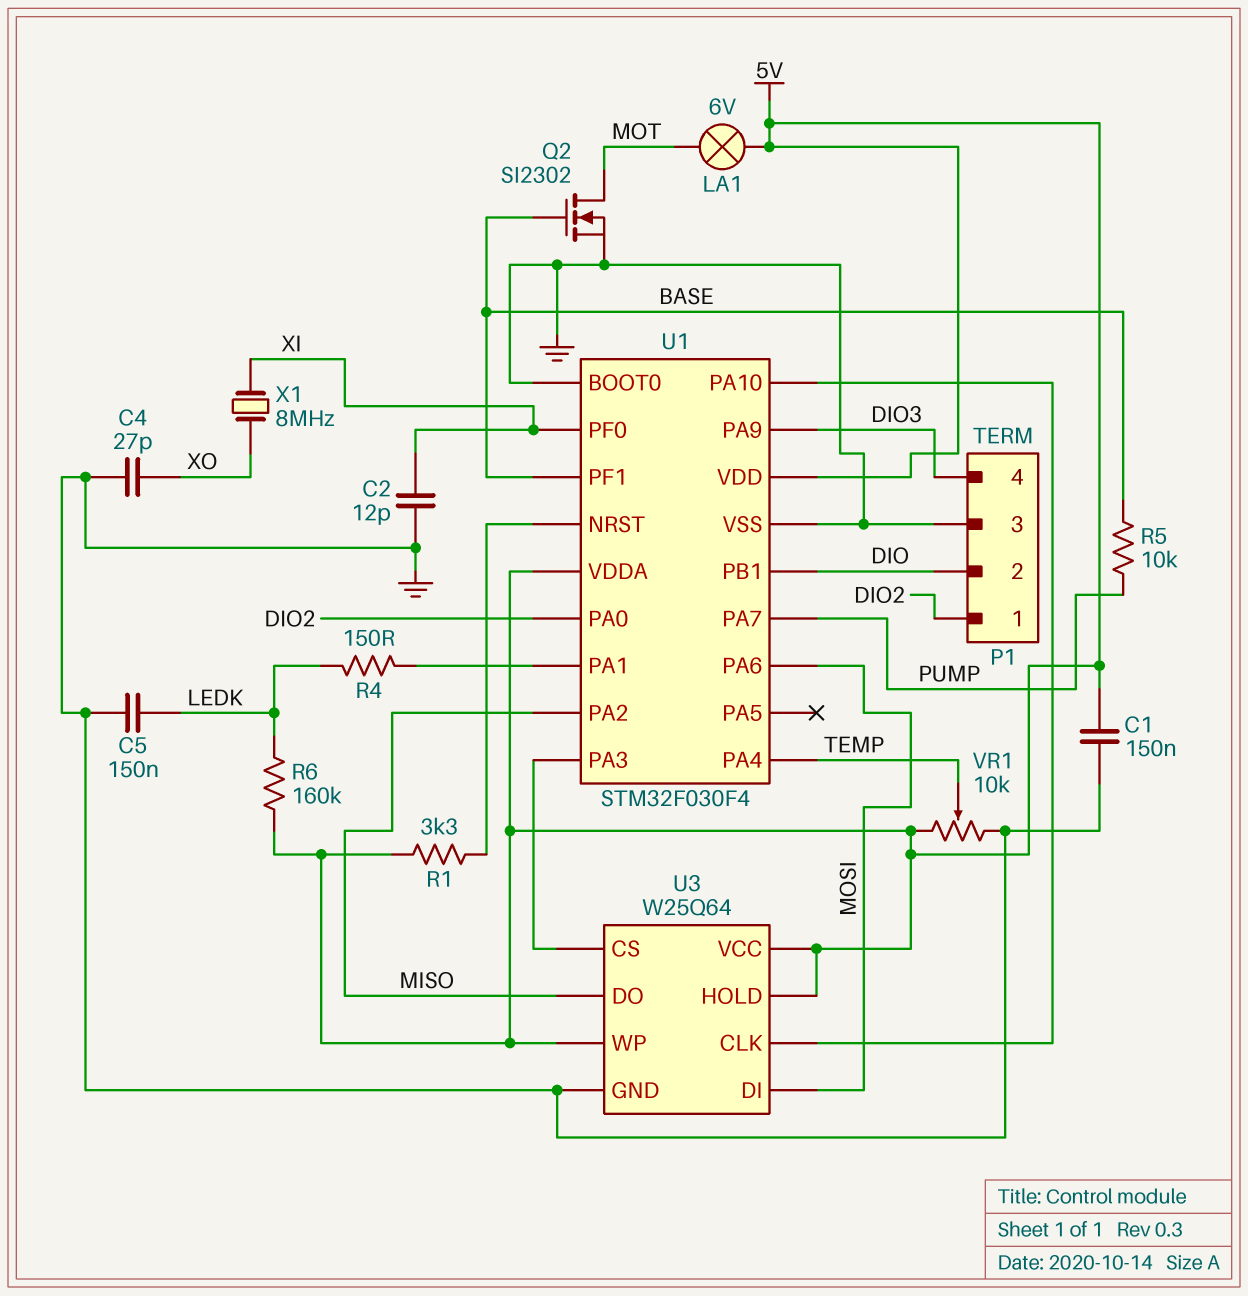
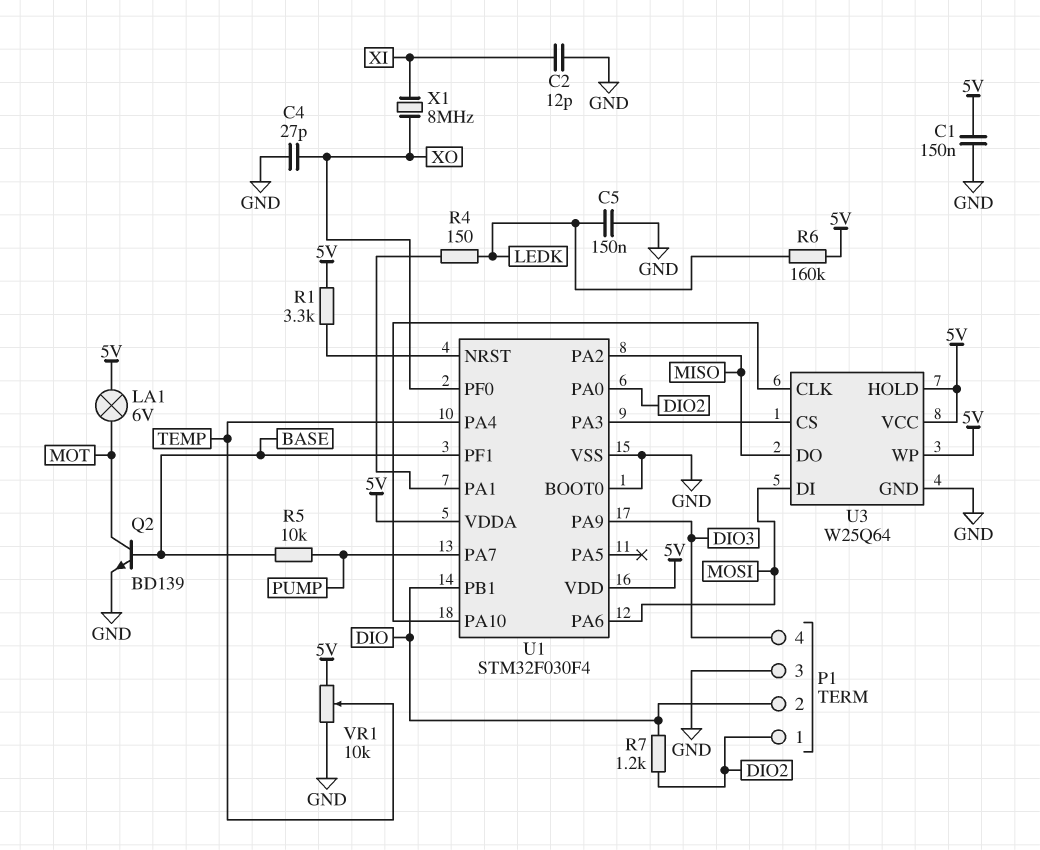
Q2: NMOS SI2302 (G BASE, D MOT, S GND) -> NPN BD139 (B BASE, C MOT, E GND)
R7: none -> 1.2k (DIO, DIO2)
U1 pin PF0: XI -> XO

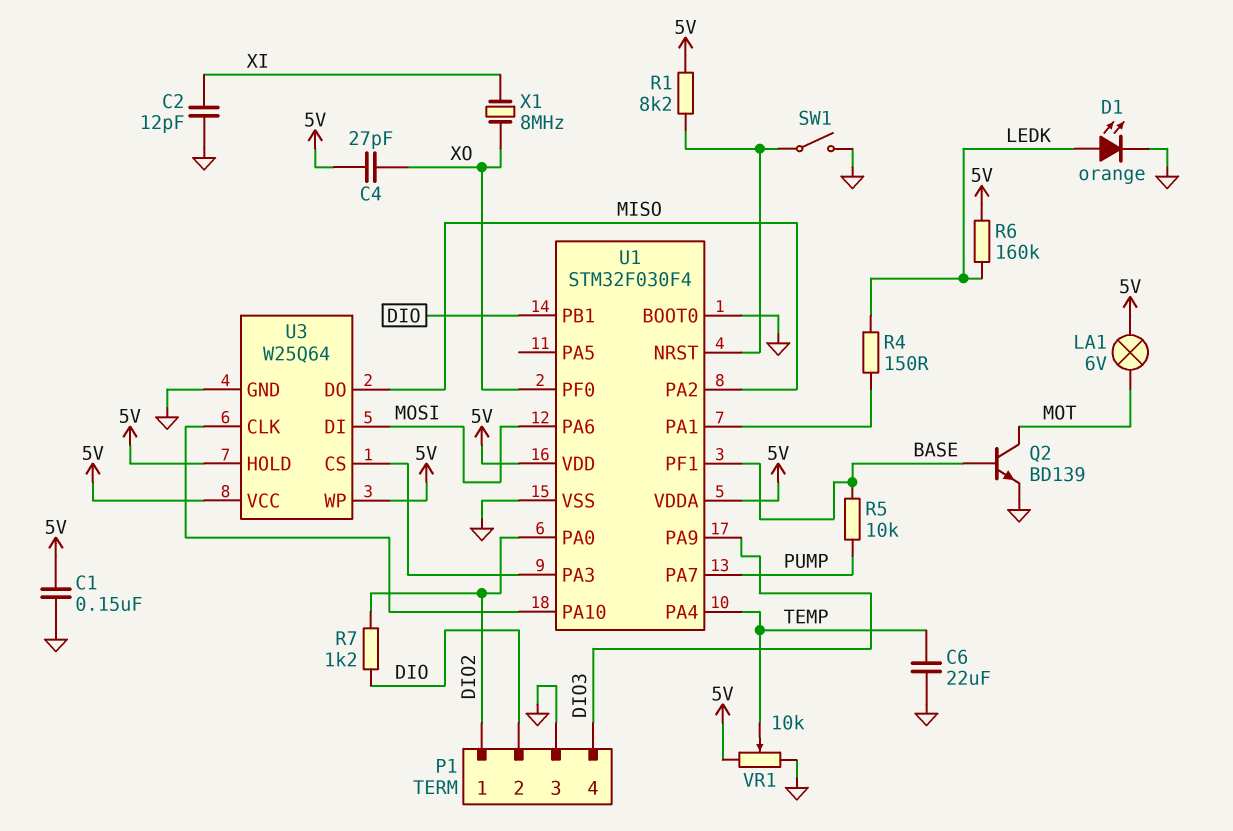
C4: 27pF (GND, XO) -> 27pF (5V, XO)
C5: 150nF (GND, LEDK) -> none
C6: none -> 22uF (GND, TEMP)
D1: none -> LED orange (A LEDK, K GND)
R1: 3.3k (5V, U1/NRST) -> 8.2k (5V, U1/NRST)
SW1: none -> switch (GND, U1/NRST)

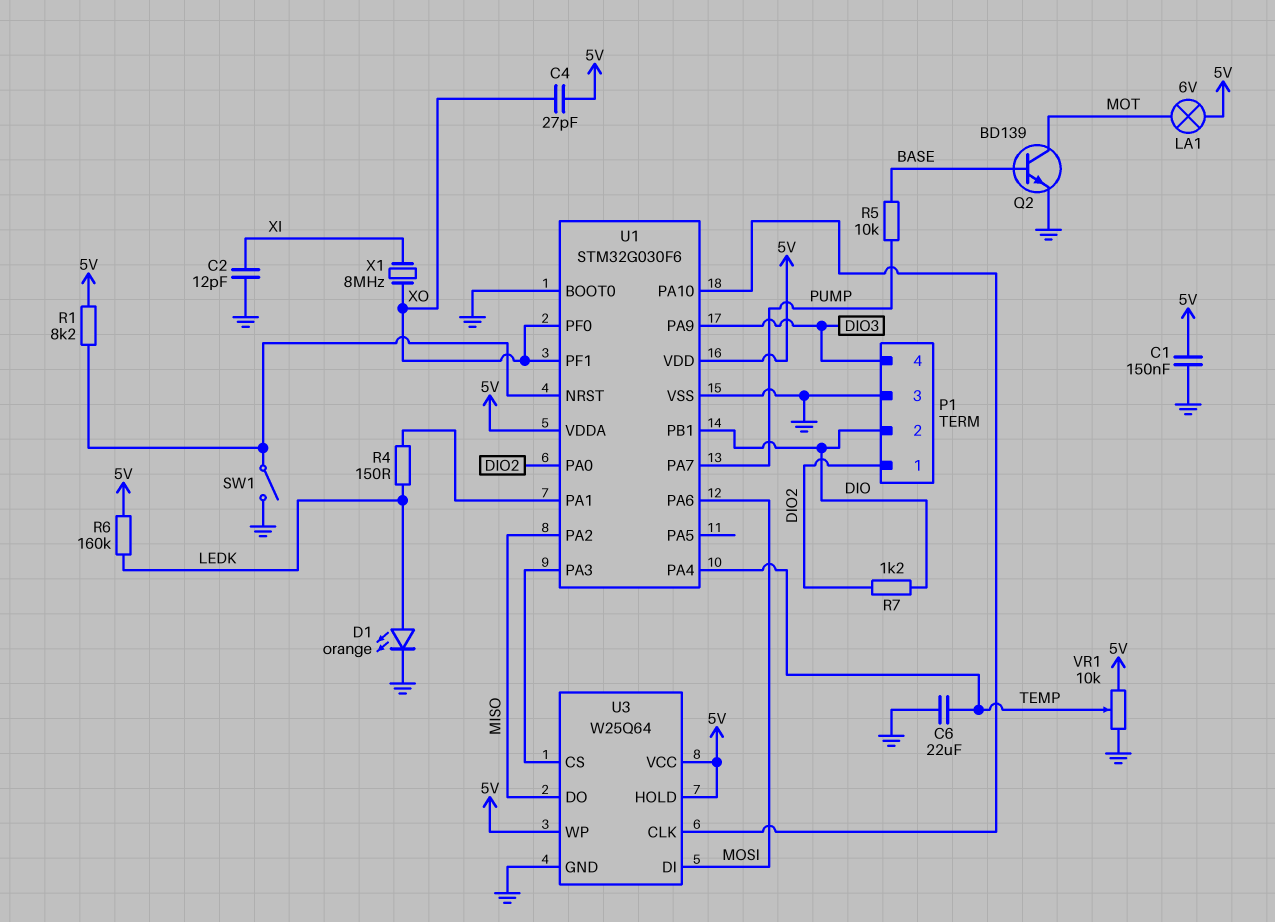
U1: STM32F030F4 -> STM32G030F6
U1 pin PF1: BASE -> XO

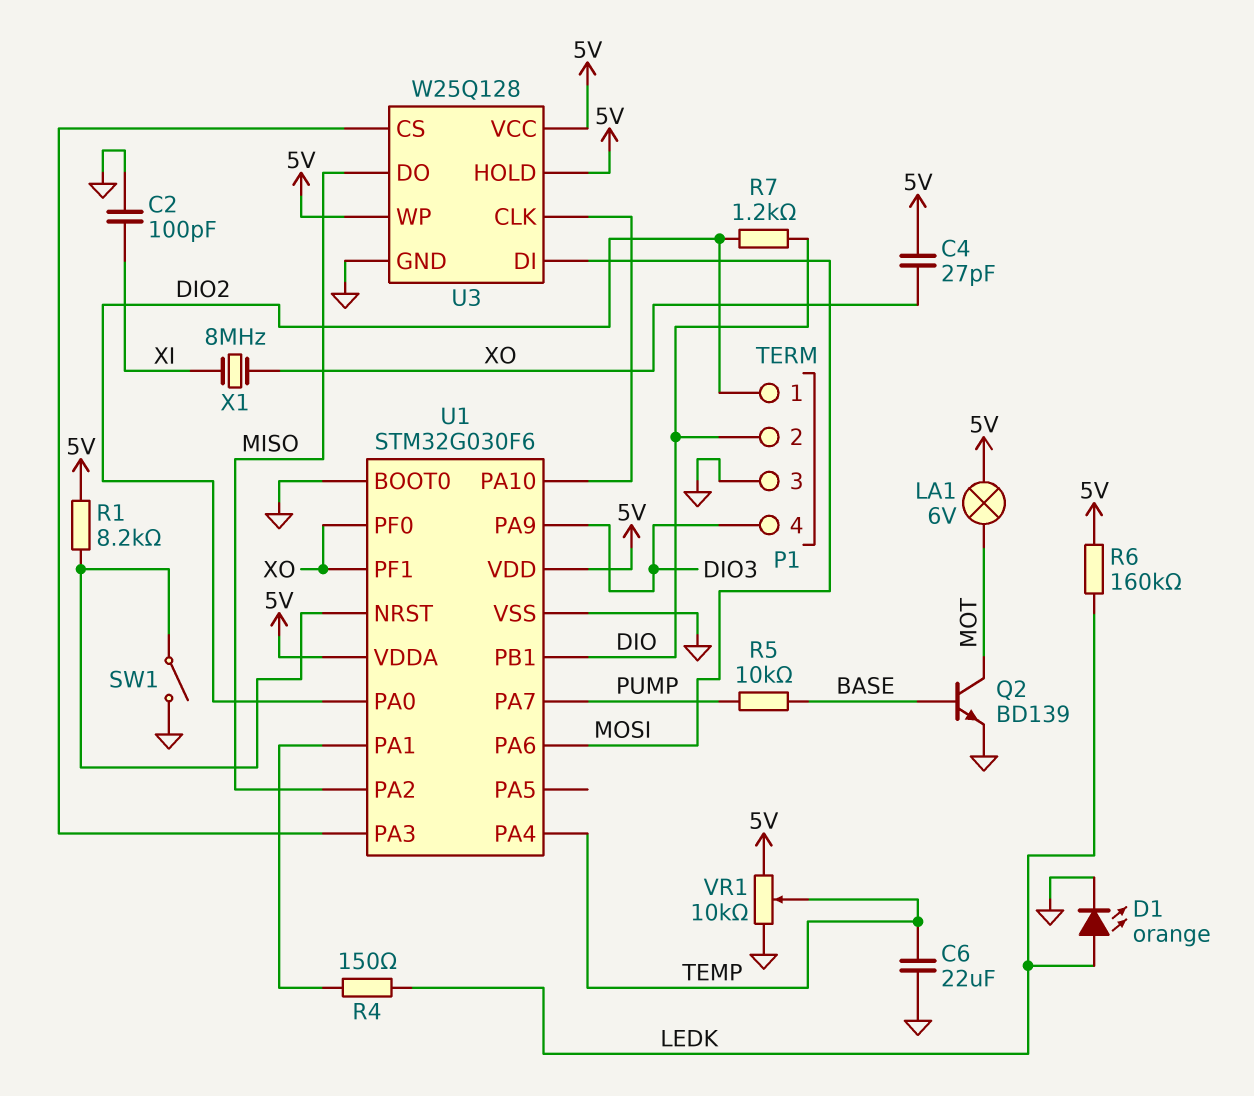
C1: 150nF (5V, GND) -> none
C2: 12pF (GND, XI) -> 100pF (GND, XI)
U3: W25Q64 -> W25Q128

